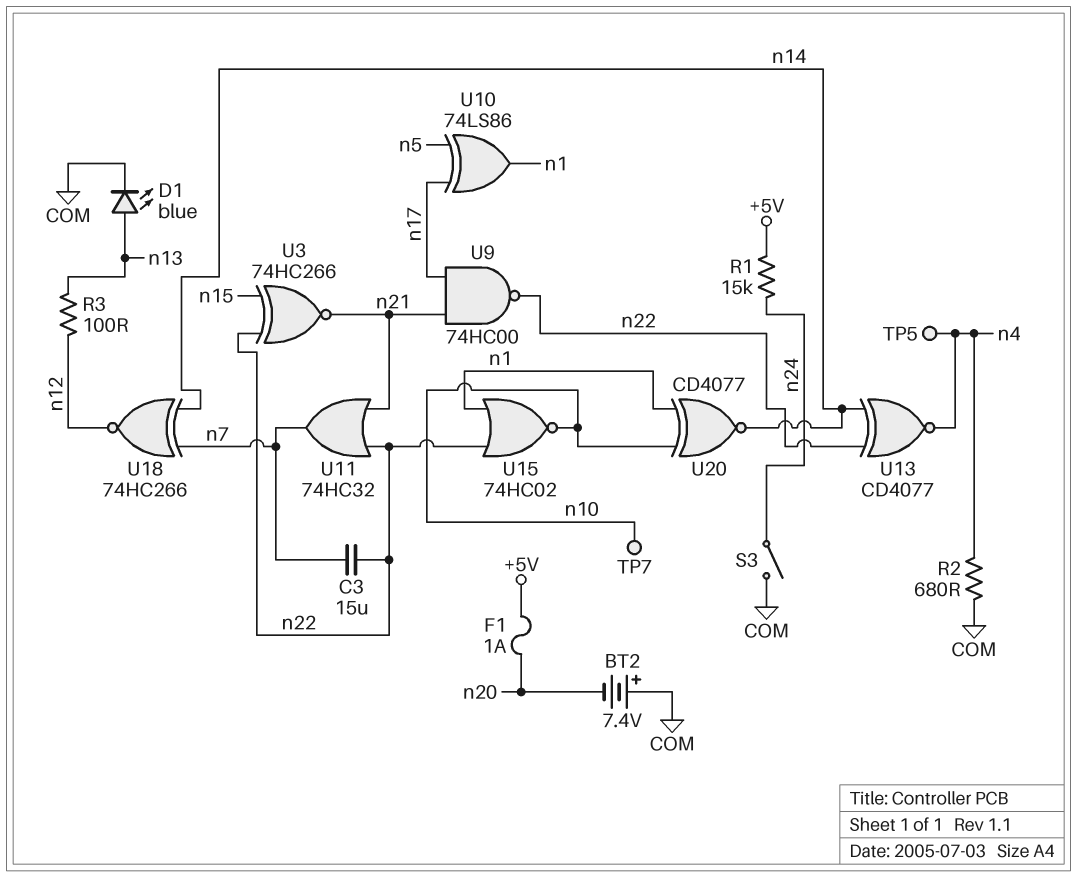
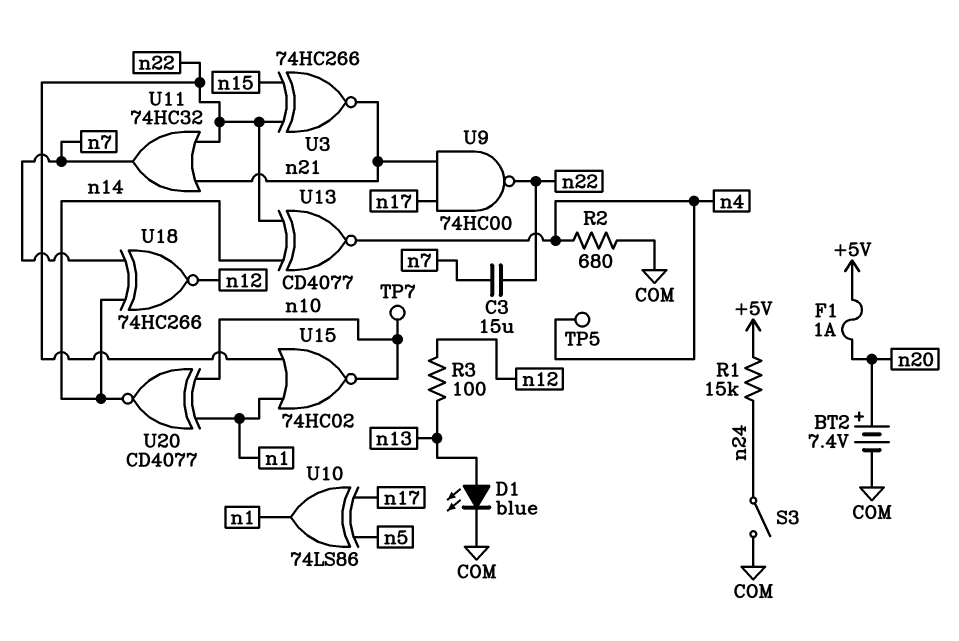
BT2: 7.4V (plus COM, minus n20) -> 7.4V (plus n20, minus COM)

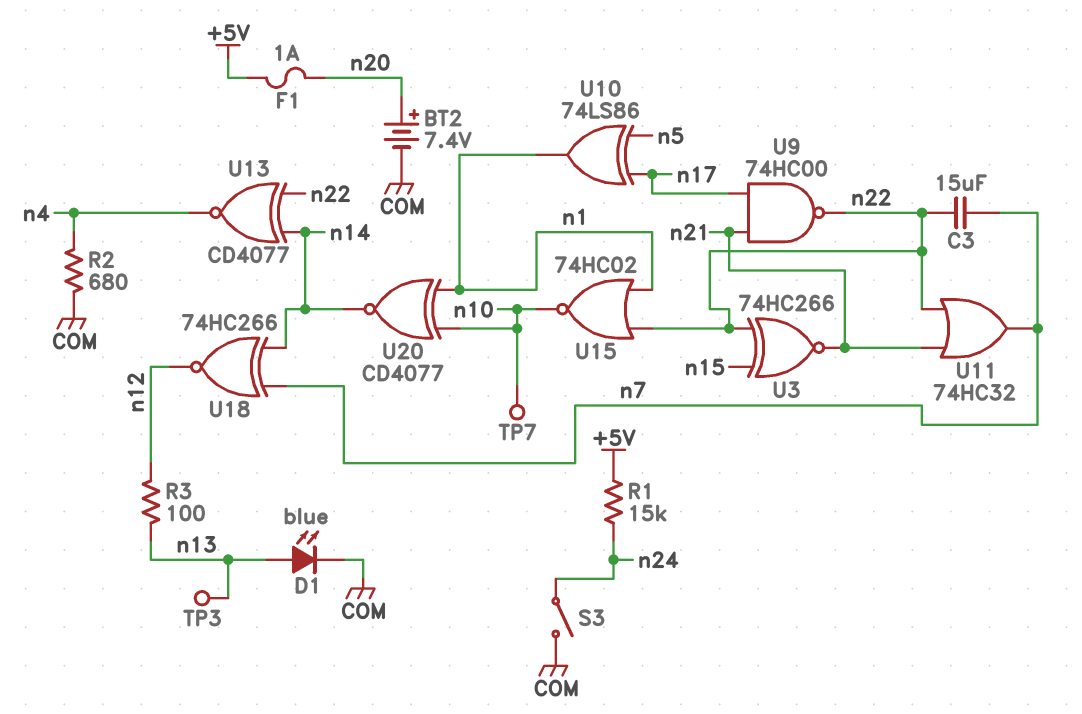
TP3: none -> test point (n13)
TP5: test point (n4) -> none

